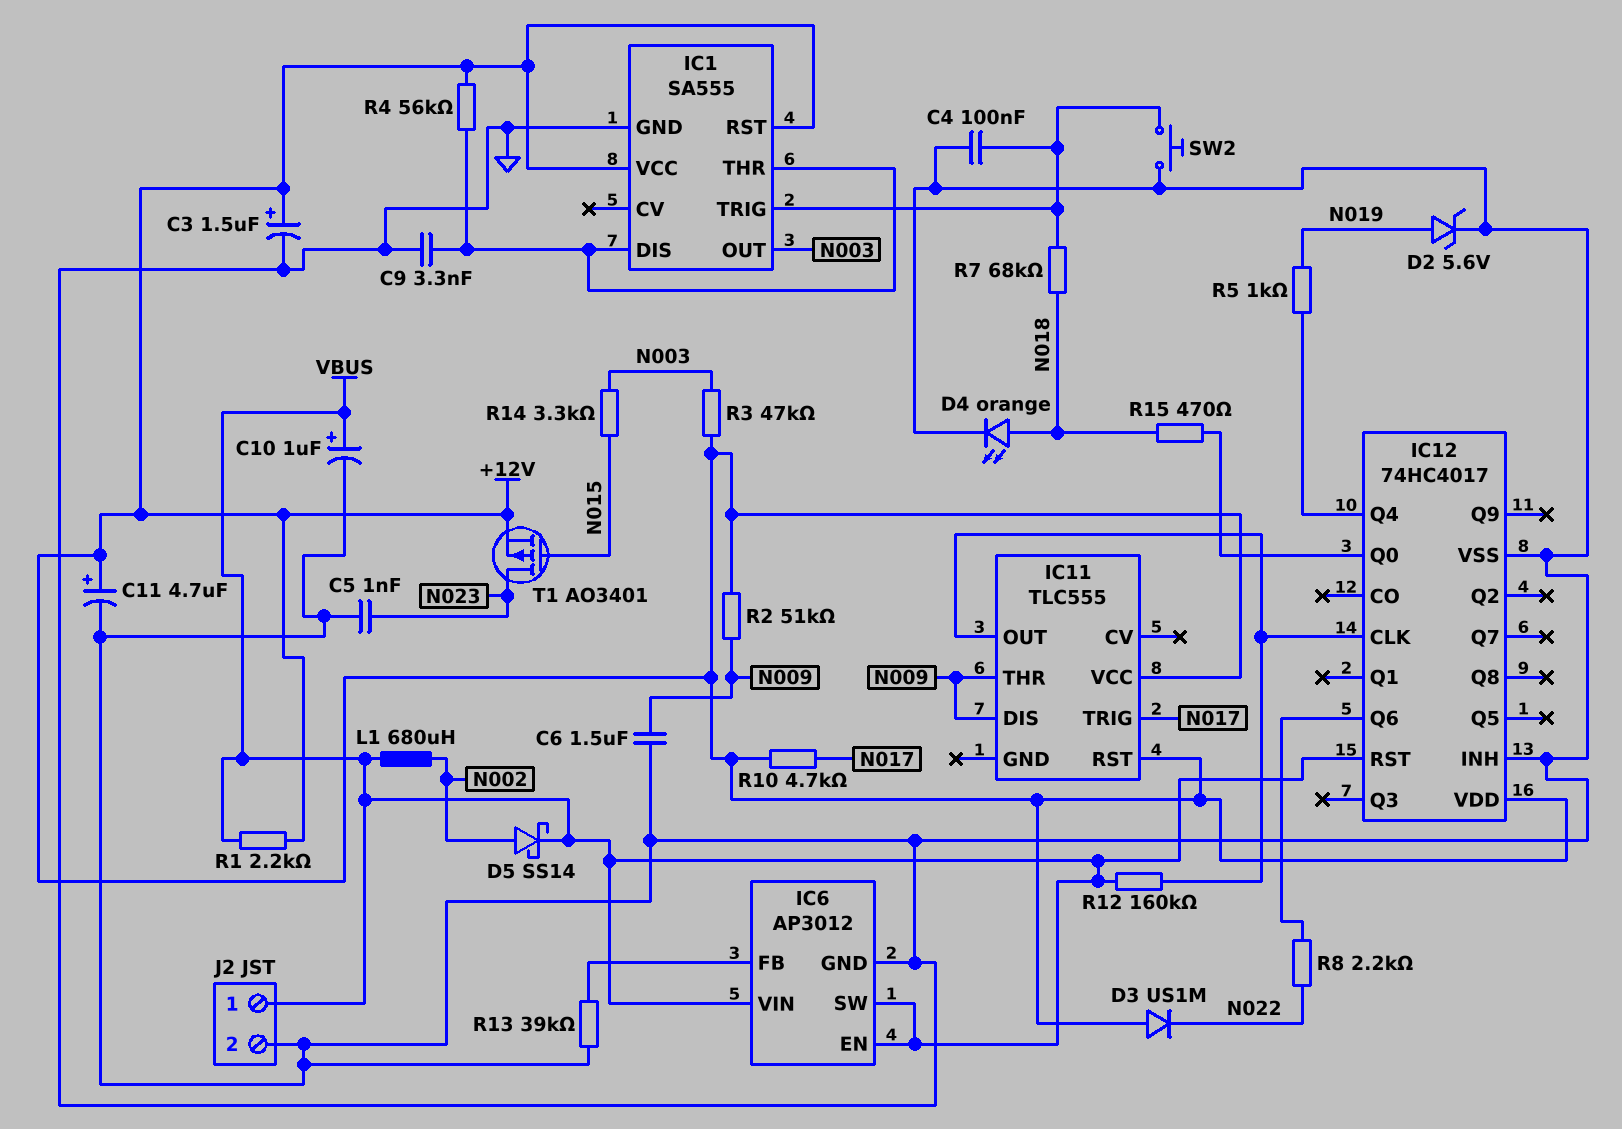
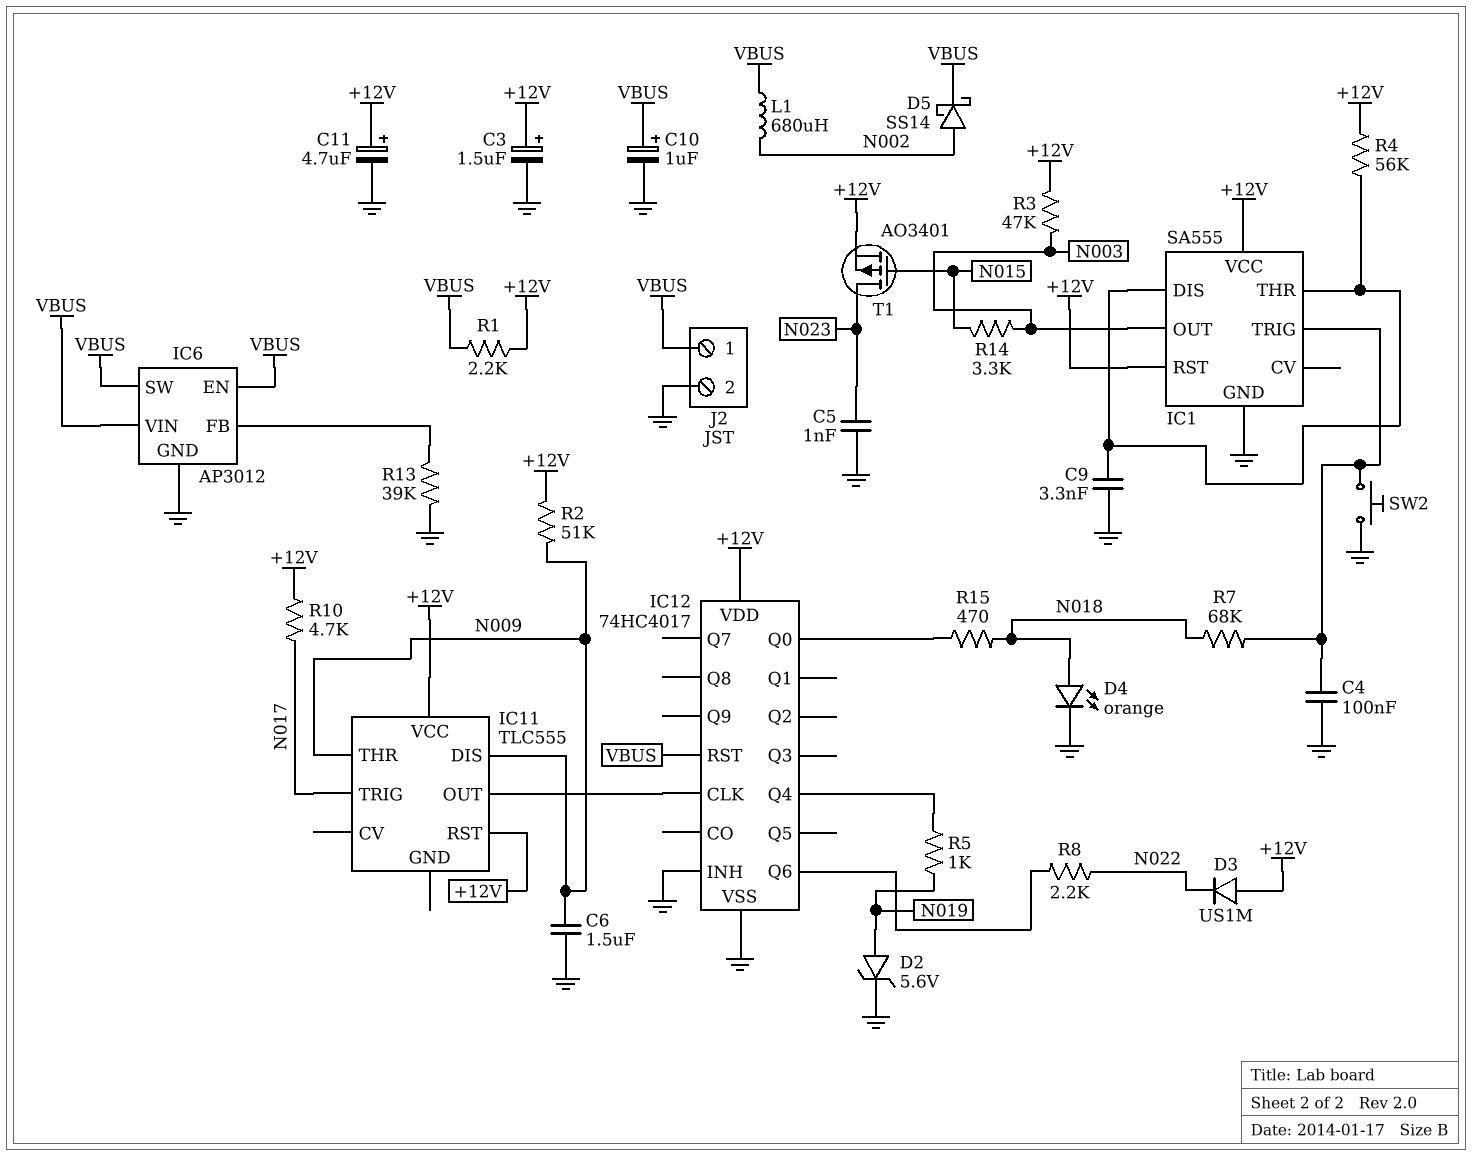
R12: 160k (IC11/OUT, VBUS) -> none

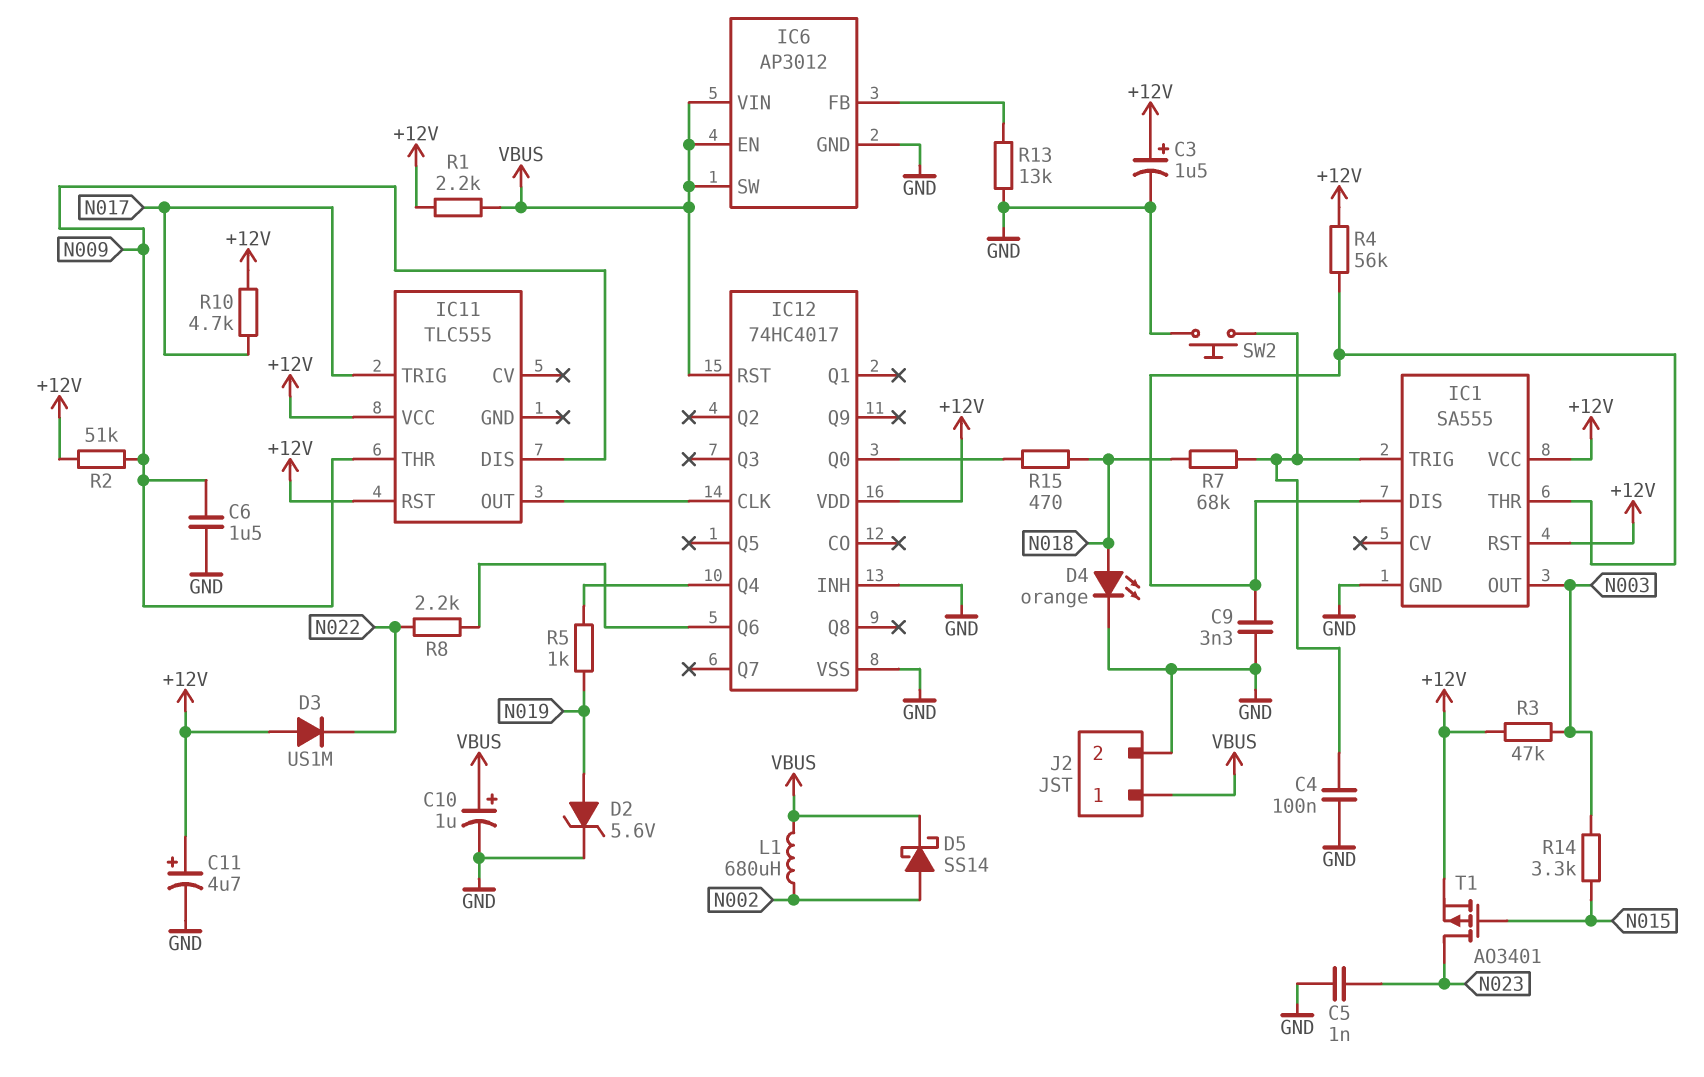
R13: 39k (GND, IC6/FB) -> 13k (GND, IC6/FB)

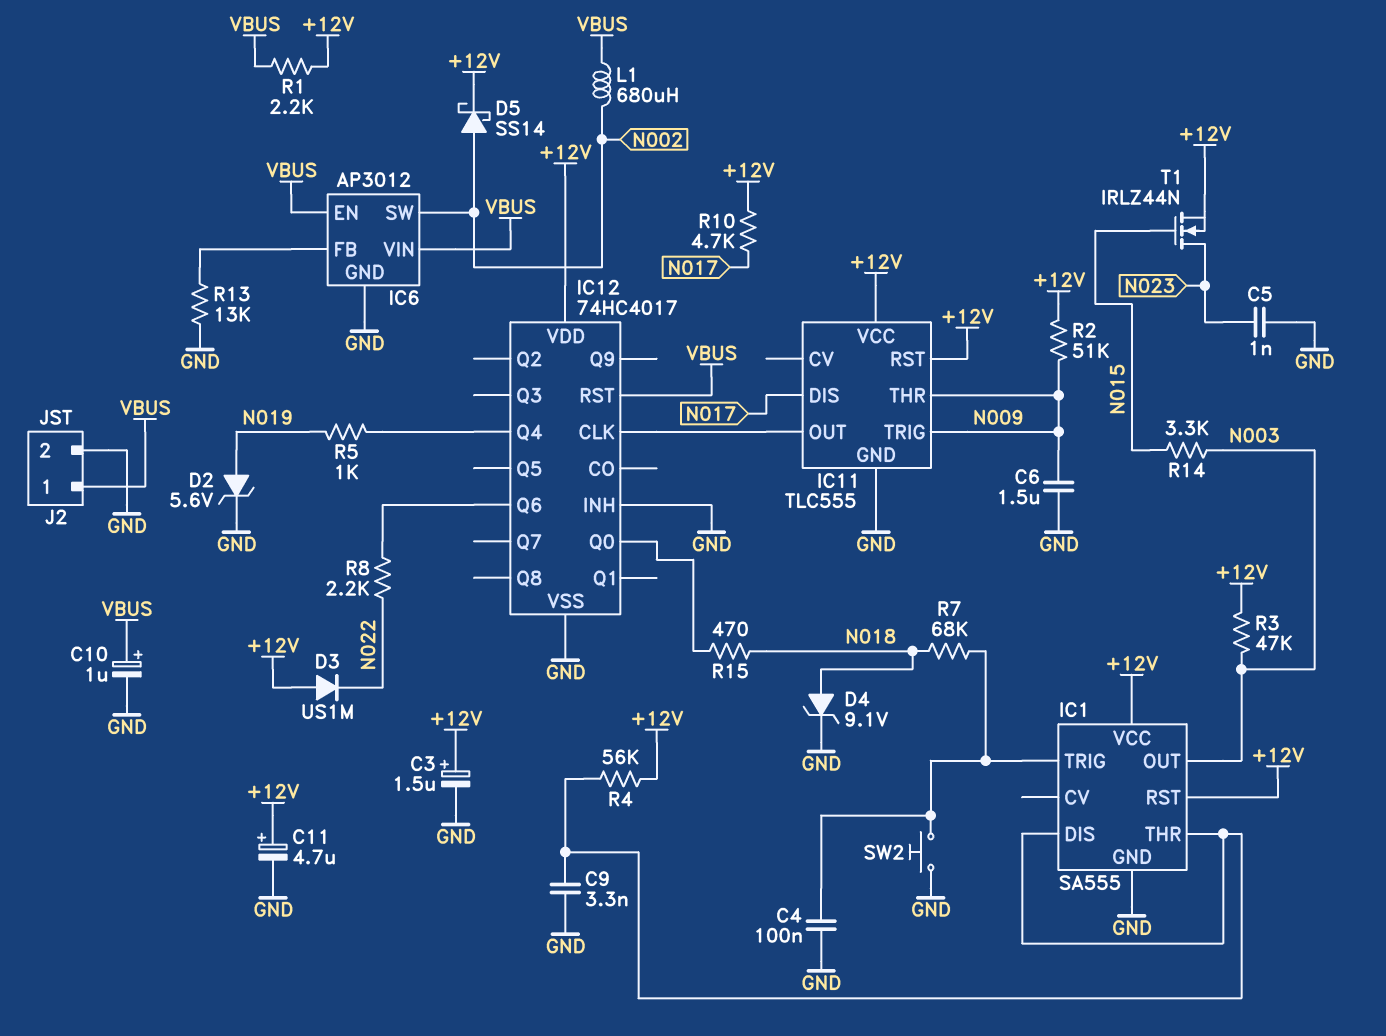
D4: LED orange (A N018, K GND) -> zener 9.1V (A N018, K GND)
D5: schottky SS14 (A N002, K VBUS) -> schottky SS14 (A N002, K +12V)
IC6 pin SW: VBUS -> N002
IC11 pin DIS: N009 -> N017
IC11 pin GND: none -> GND
IC11 pin TRIG: N017 -> N009
T1: PMOS AO3401 (G N015, D N023, S +12V) -> NMOS IRLZ44N (G N015, D N023, S +12V)

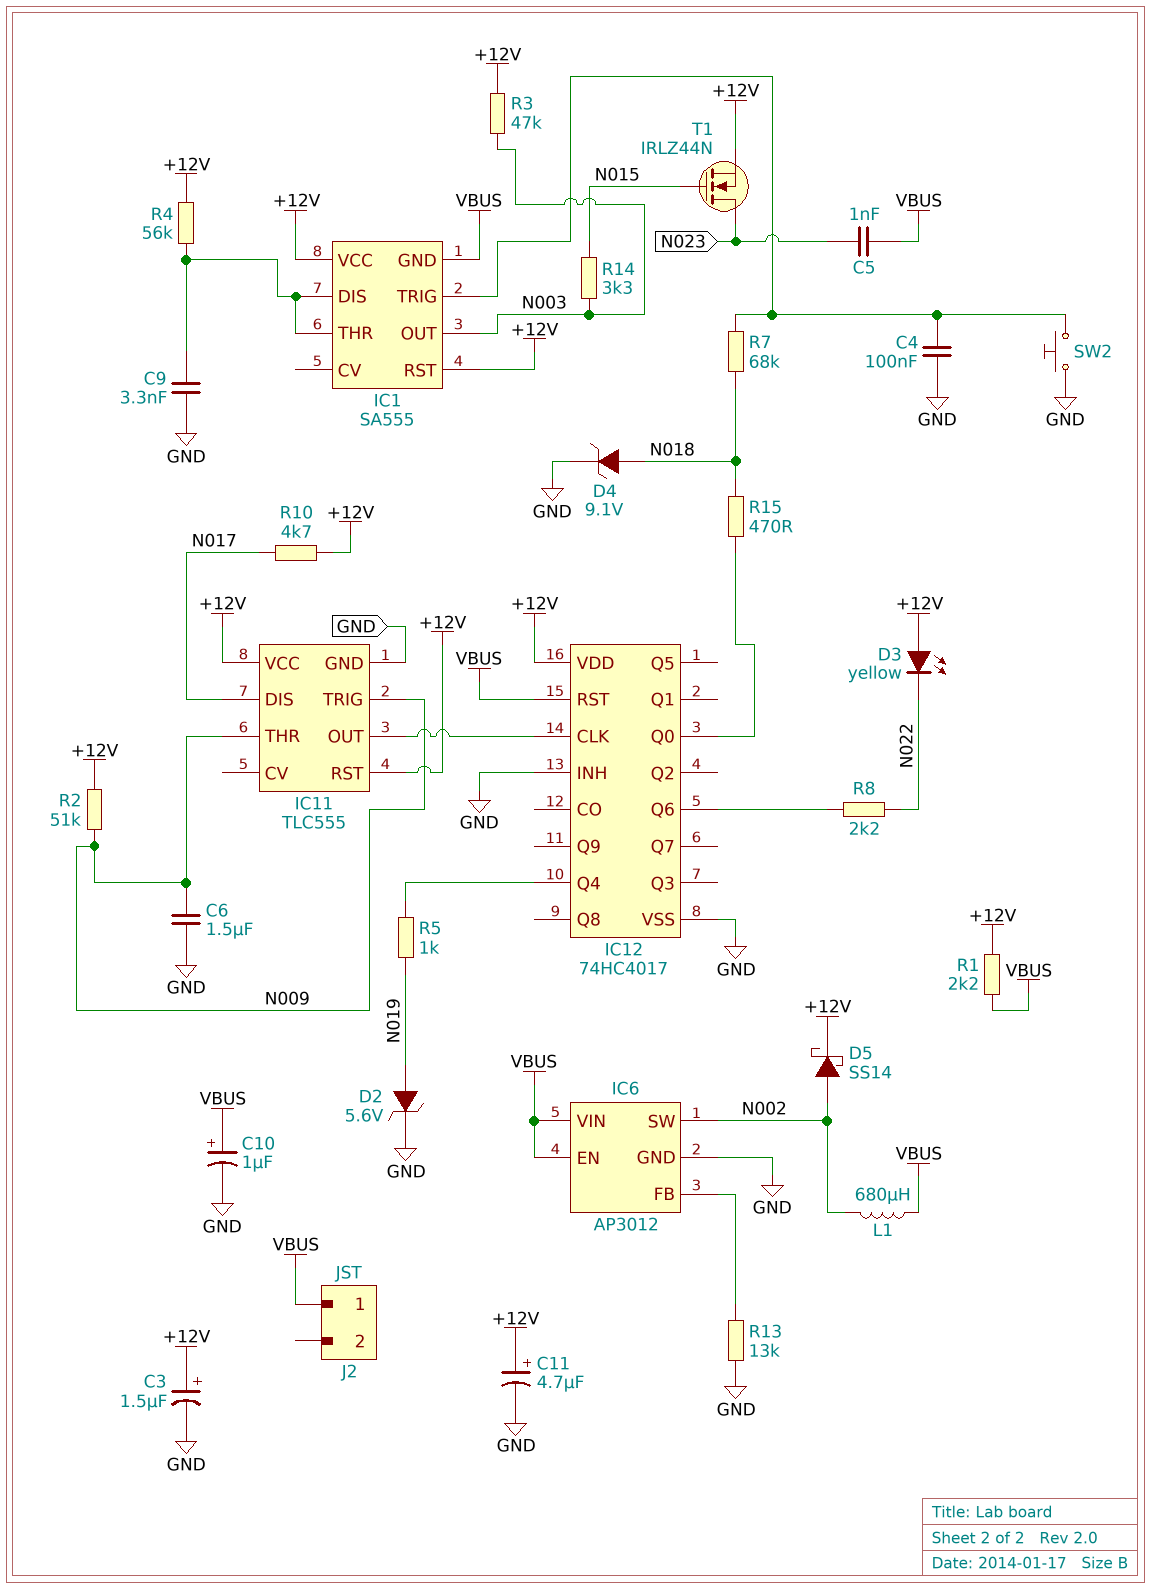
C5: 1nF (GND, N023) -> 1nF (N023, VBUS)
D3: diode US1M (A +12V, K N022) -> LED yellow (A +12V, K N022)
IC1 pin GND: GND -> VBUS
J2 pin 2: GND -> none

